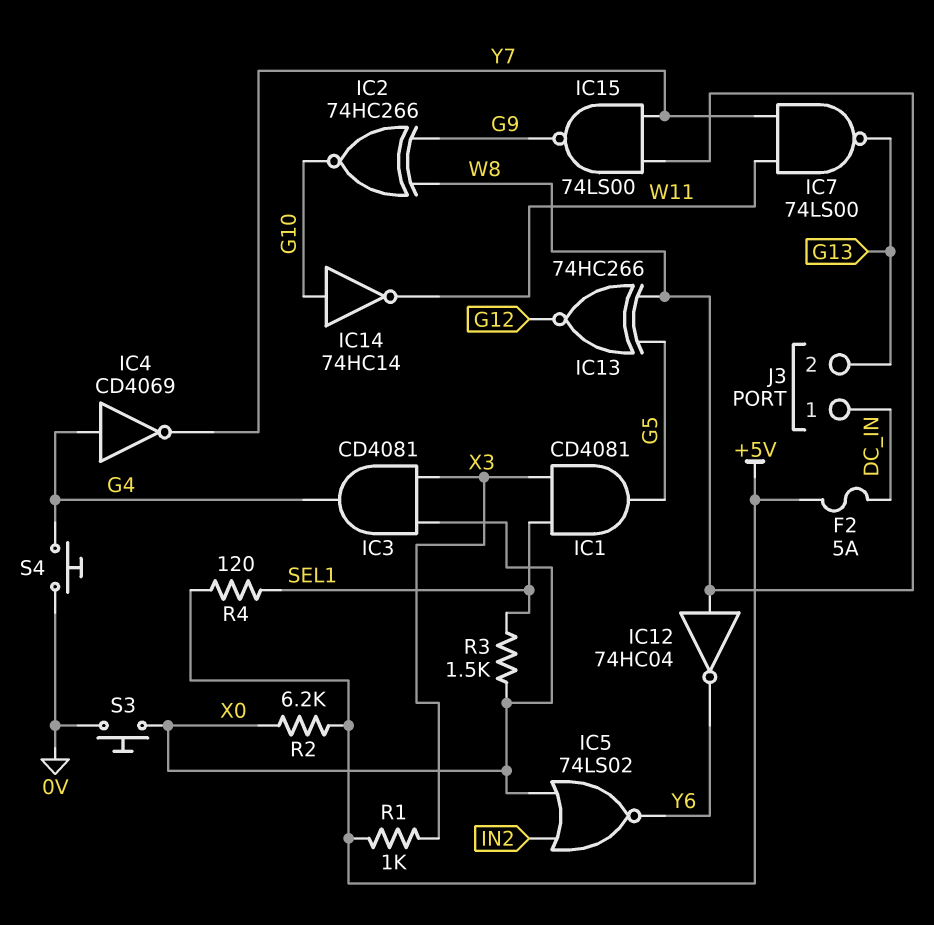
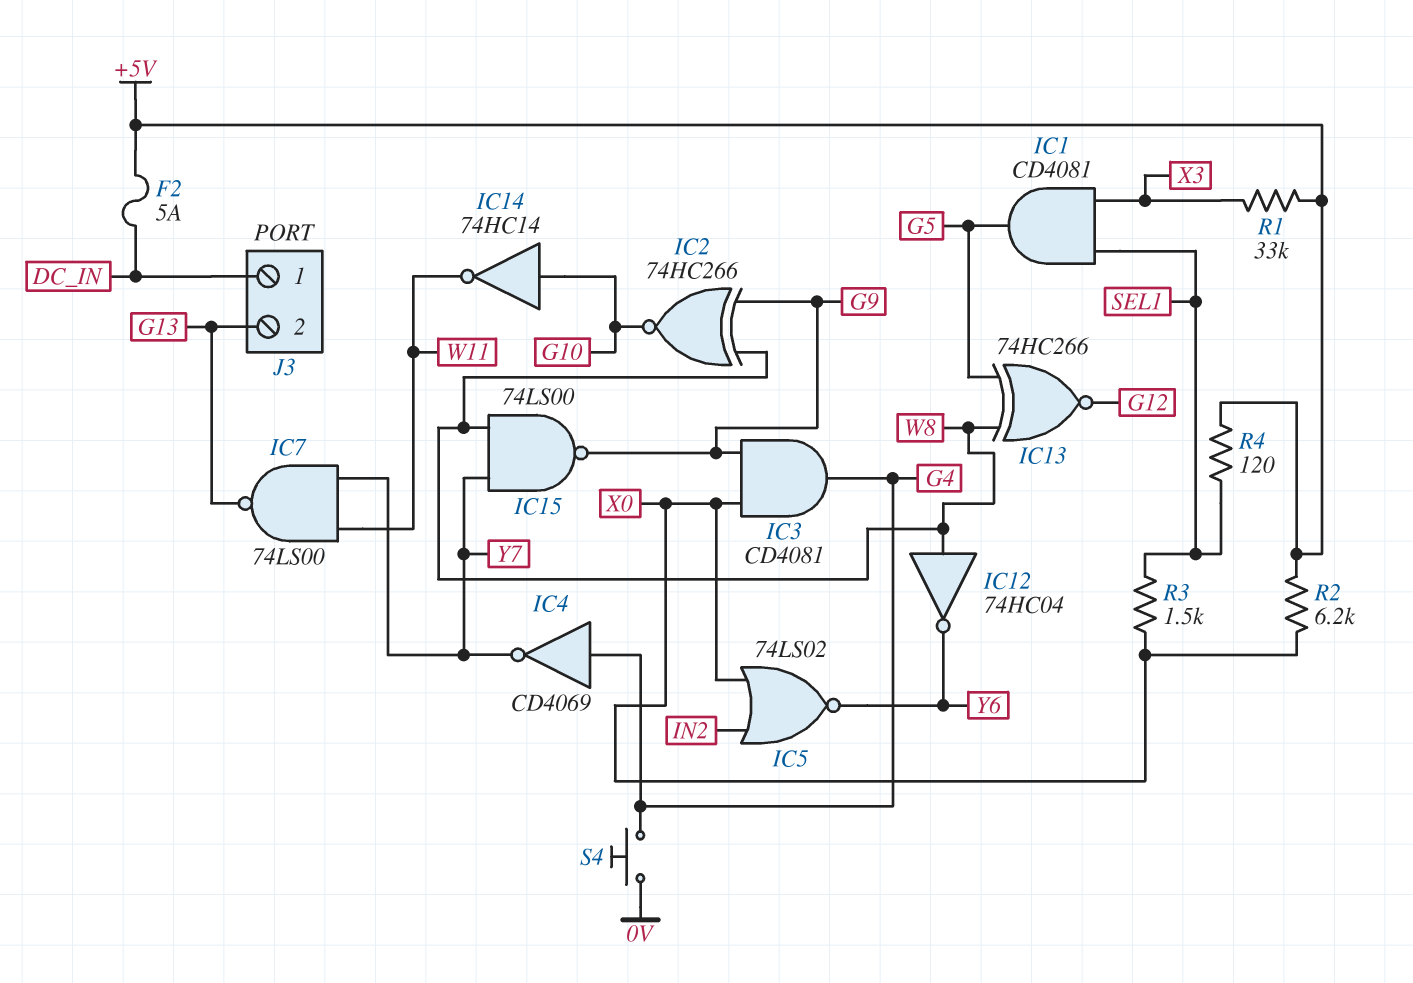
IC3: AND CD4081 (in X0, in X3, out G4) -> AND CD4081 (in G9, in X0, out G4)
R1: 1k (+5V, X3) -> 33k (+5V, X3)
S3: button (0V, X0) -> none

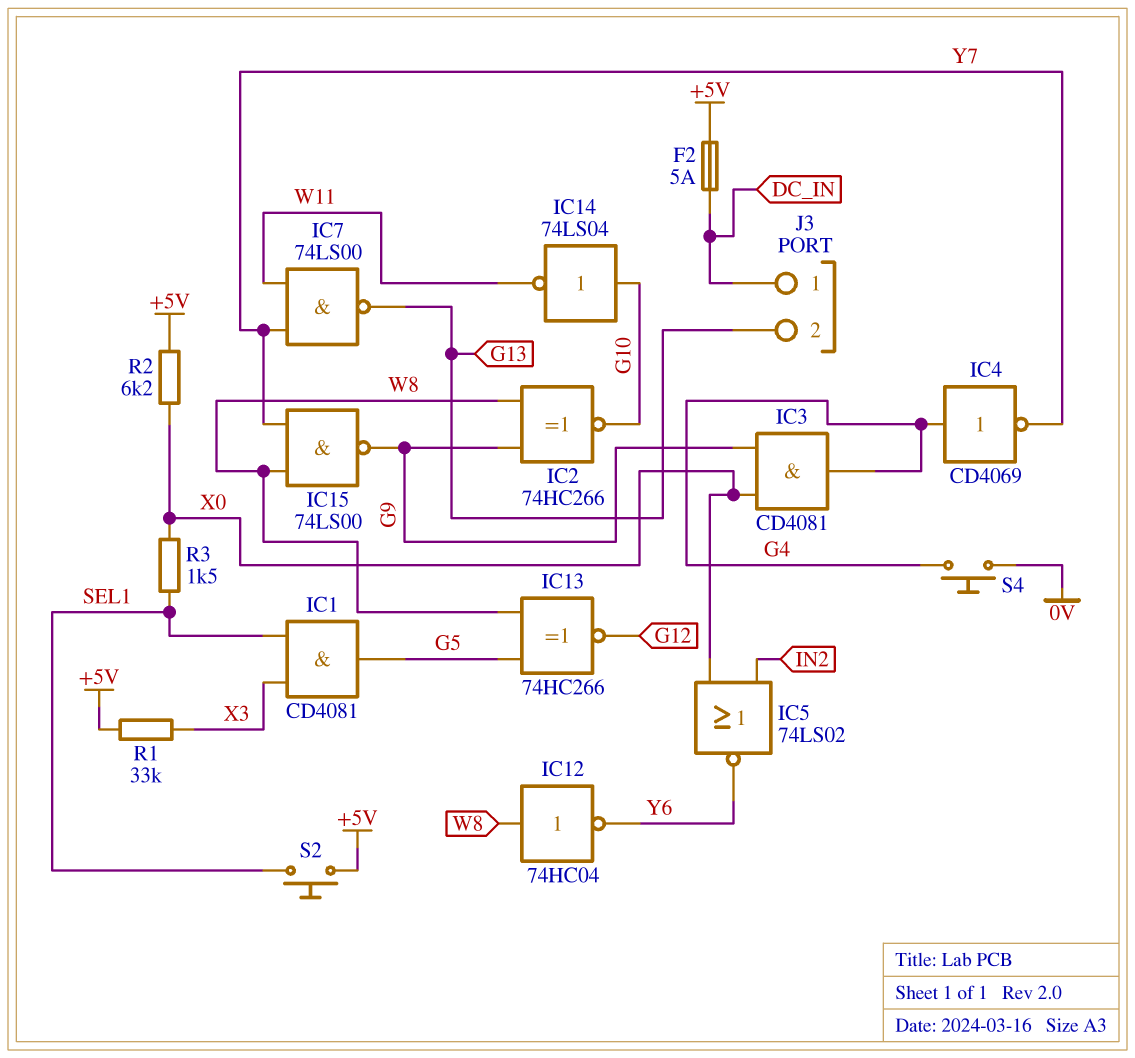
IC14: NOT 74HC14 (in G10, out W11) -> NOT 74LS04 (in G10, out W11)
R4: 120 (+5V, SEL1) -> none
S2: none -> button (+5V, SEL1)

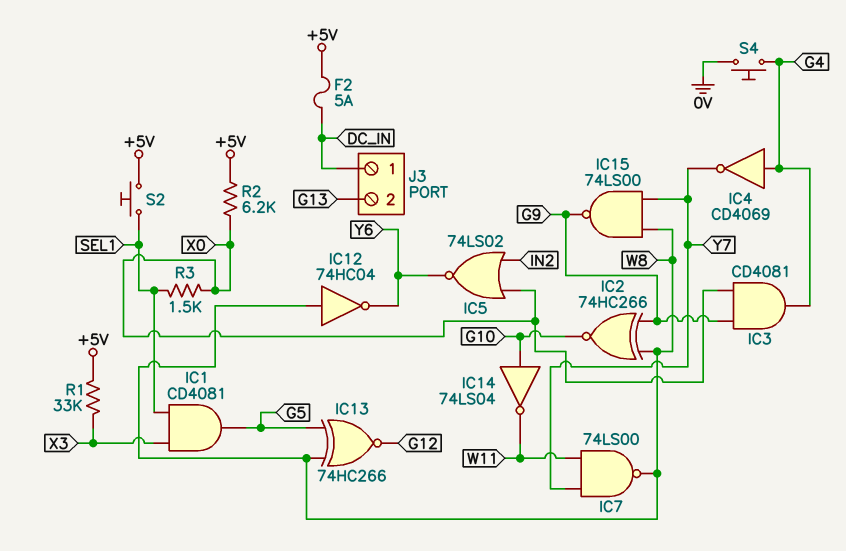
IC7: NAND 74LS00 (in W11, in Y7, out G13) -> NAND 74LS00 (in W11, in Y7, out W8)

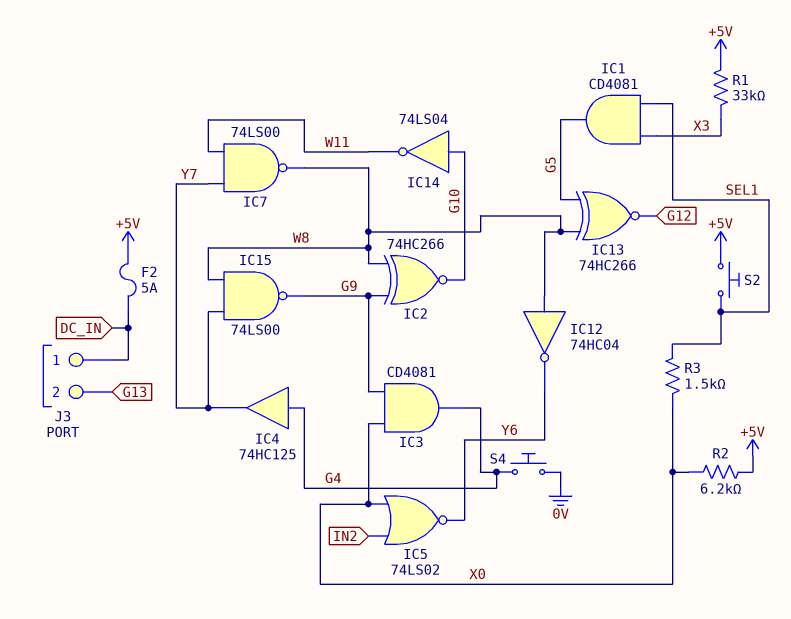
IC4: NOT CD4069 (in G4, out Y7) -> buffer 74HC125 (in G4, out Y7)

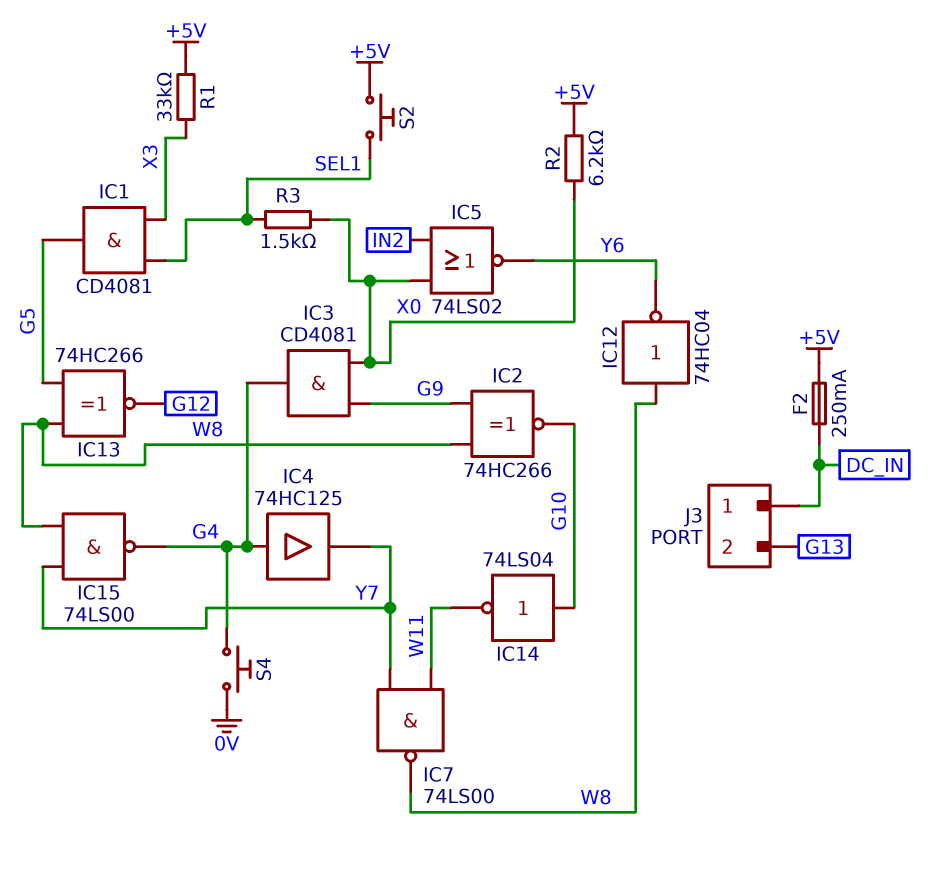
F2: 5A (+5V, DC_IN) -> 250mA (+5V, DC_IN)
IC15: NAND 74LS00 (in W8, in Y7, out G9) -> NAND 74LS00 (in W8, in Y7, out G4)

